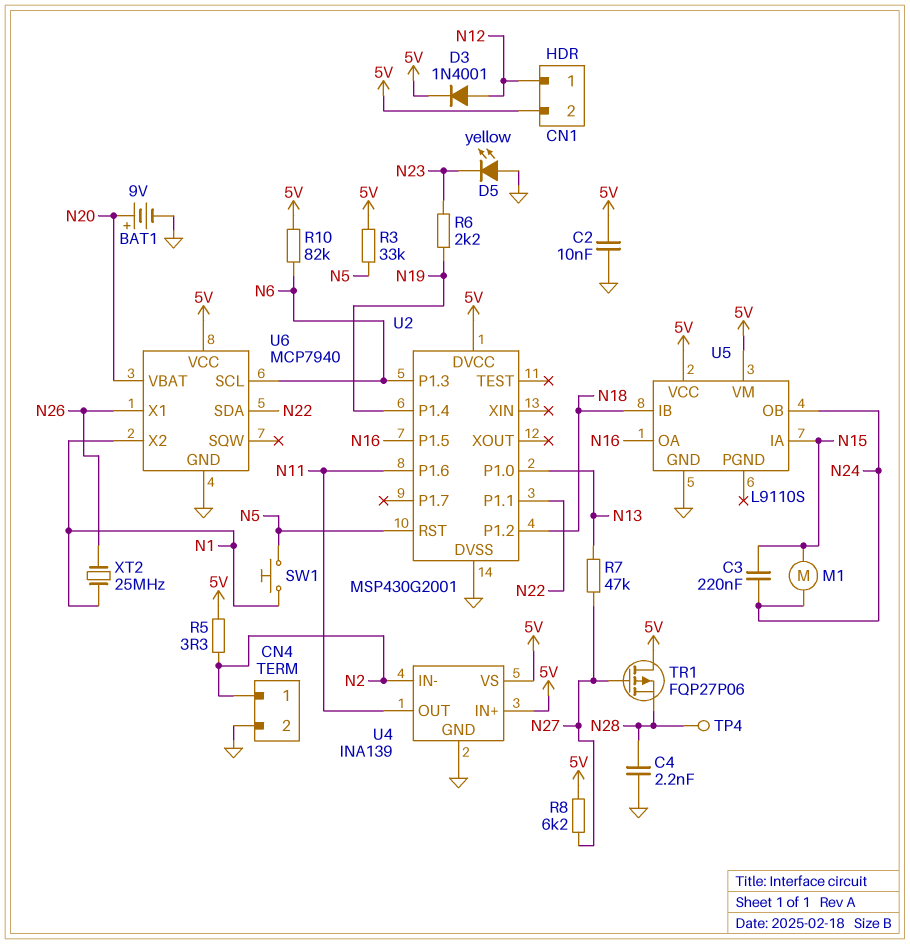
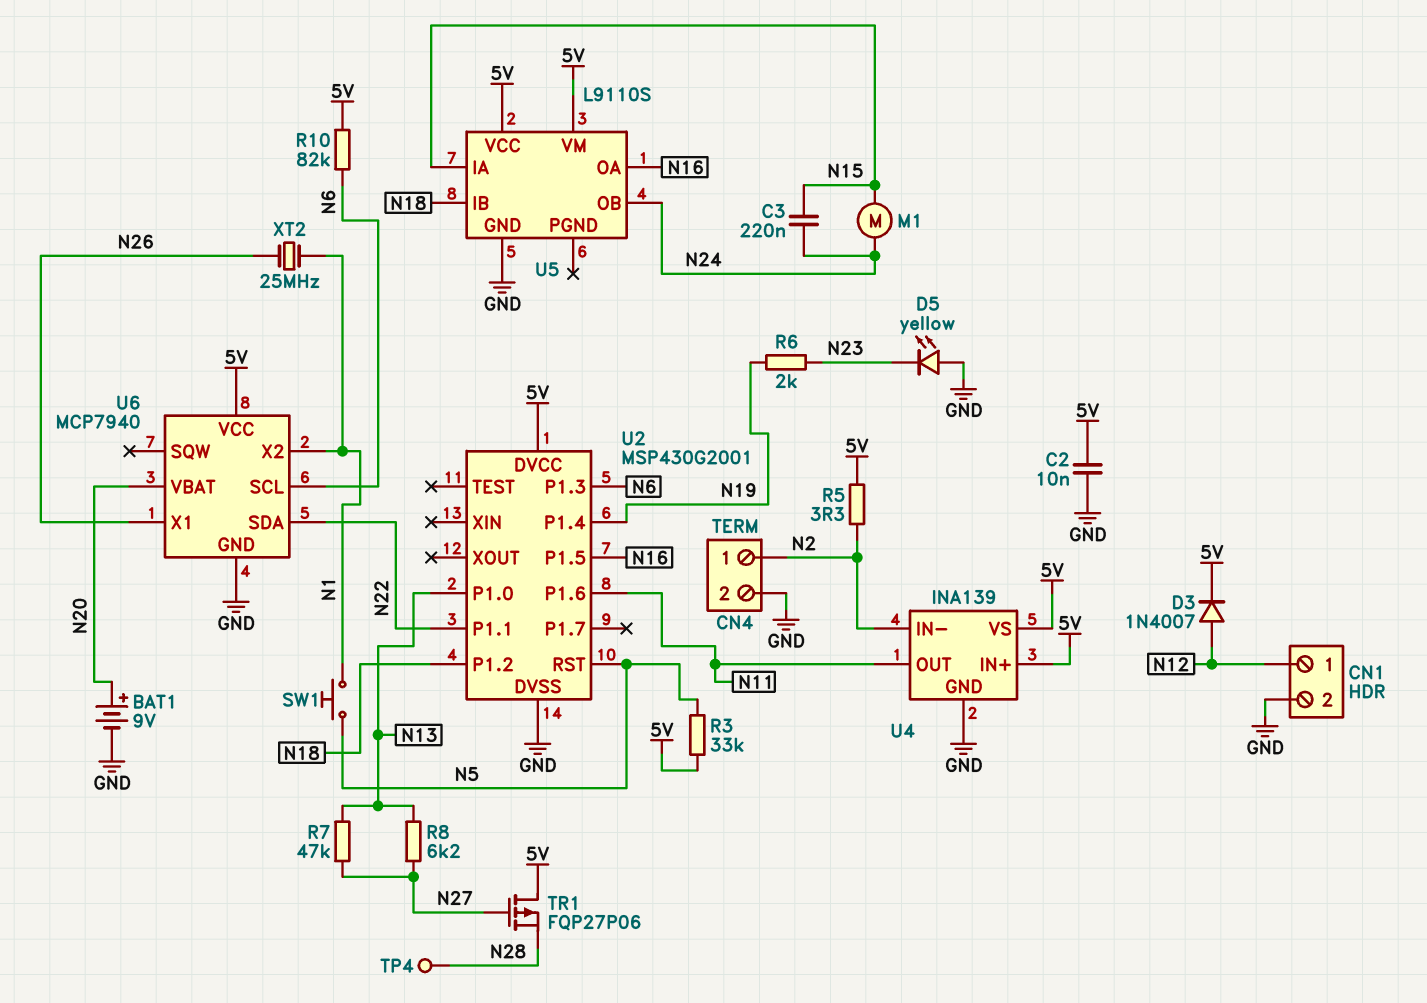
C4: 2.2nF (GND, N28) -> none
CN1 pin 2: 5V -> GND
D3: diode 1N4001 (A N12, K 5V) -> diode 1N4007 (A N12, K 5V)
R6: 2.2k (N19, N23) -> 2k (N19, N23)
R8: 6.2k (5V, N27) -> 6.2k (N13, N27)

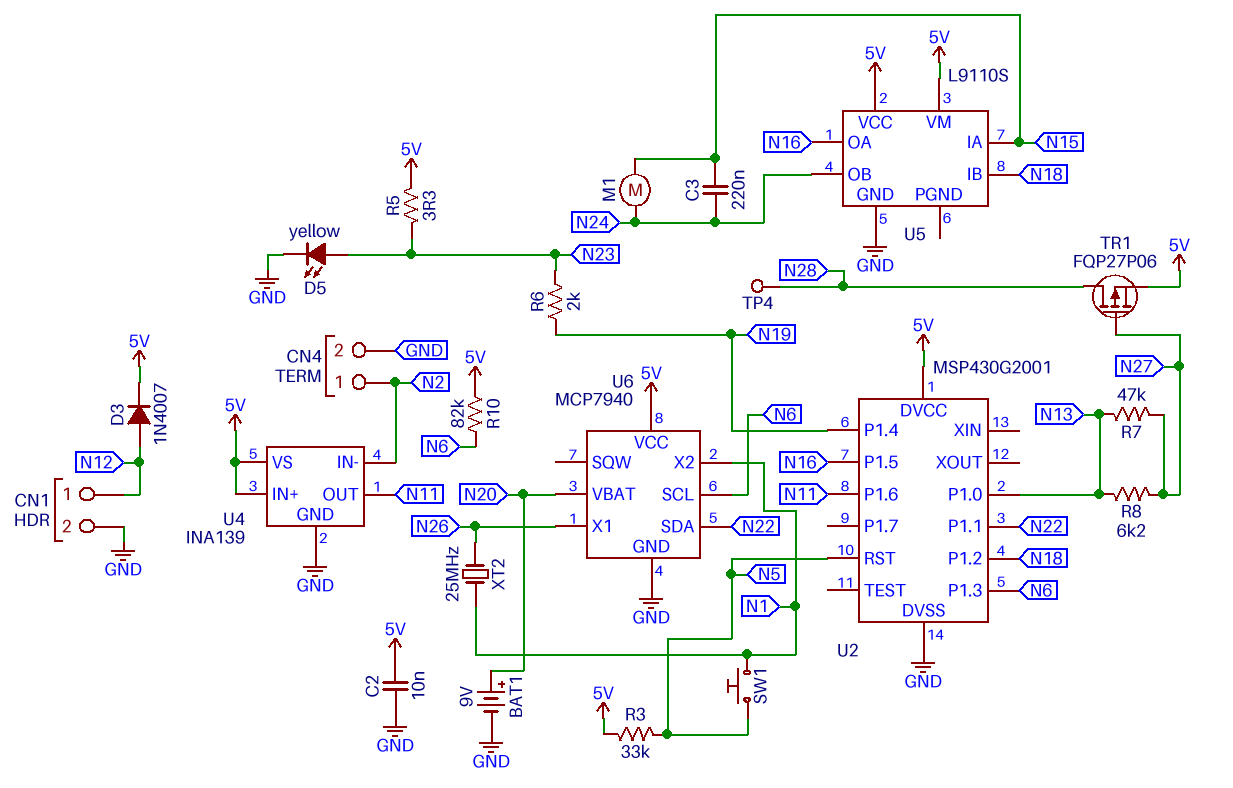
D5: LED yellow (A GND, K N23) -> LED yellow (A N23, K GND)
R5: 3.3 (5V, N2) -> 3.3 (5V, N23)
TR1: PMOS FQP27P06 (G N27, D 5V, S N28) -> PMOS FQP27P06 (G N27, D N28, S 5V)

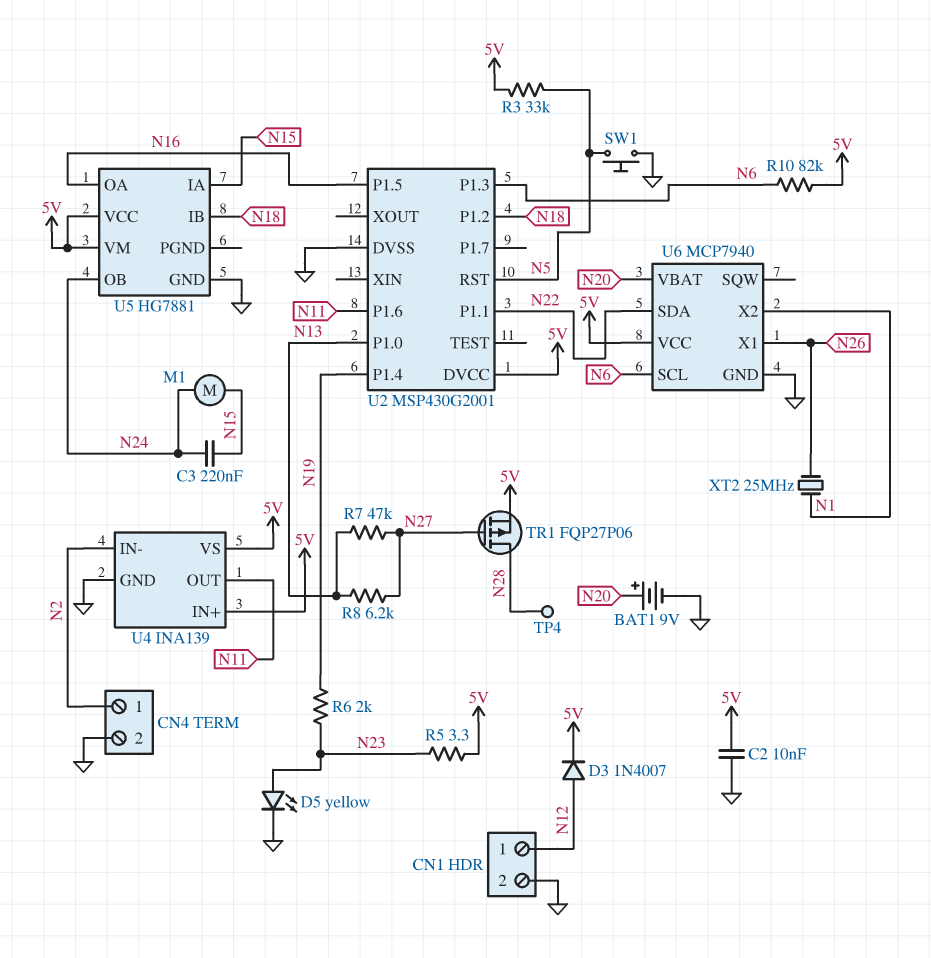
SW1: button (N1, N5) -> button (GND, N5)
U5: L9110S -> HG7881

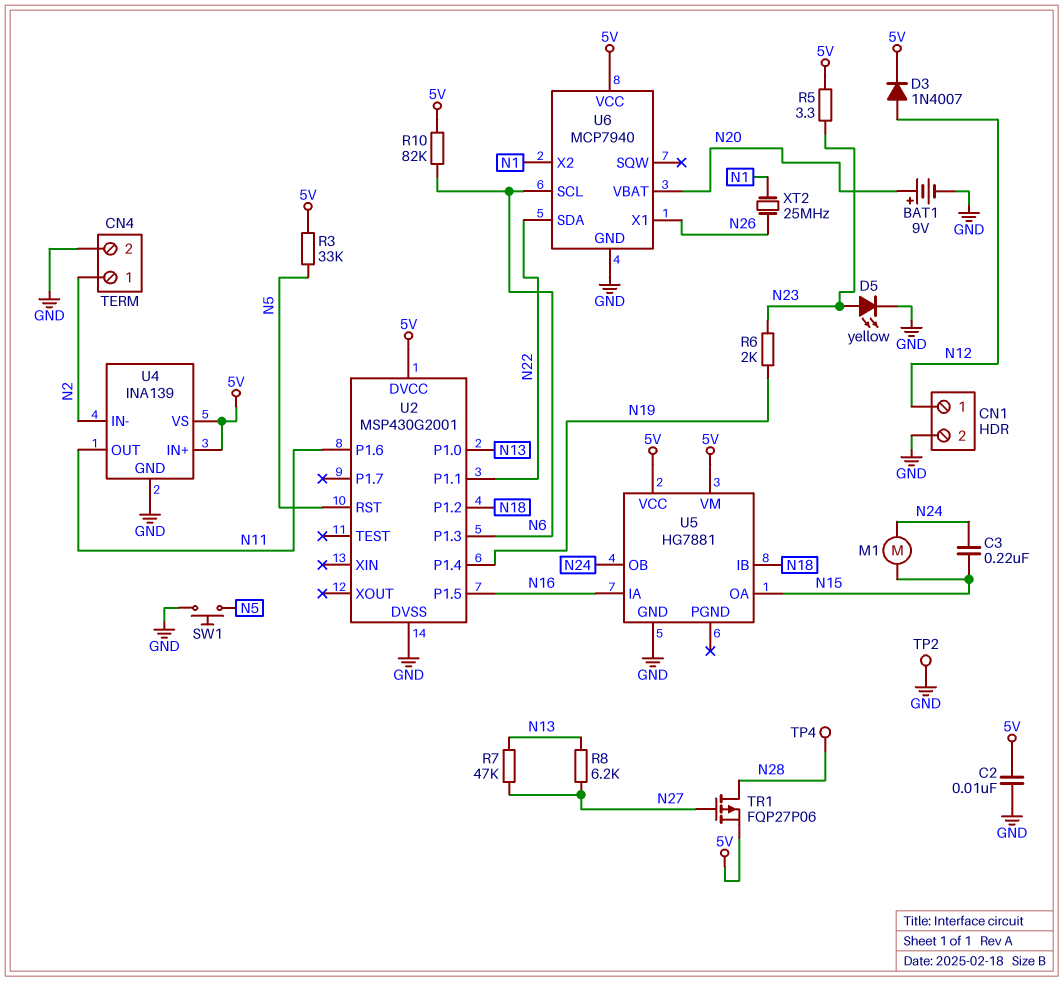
TP2: none -> test point (GND)
U5 pin IA: N15 -> N16
U5 pin OA: N16 -> N15

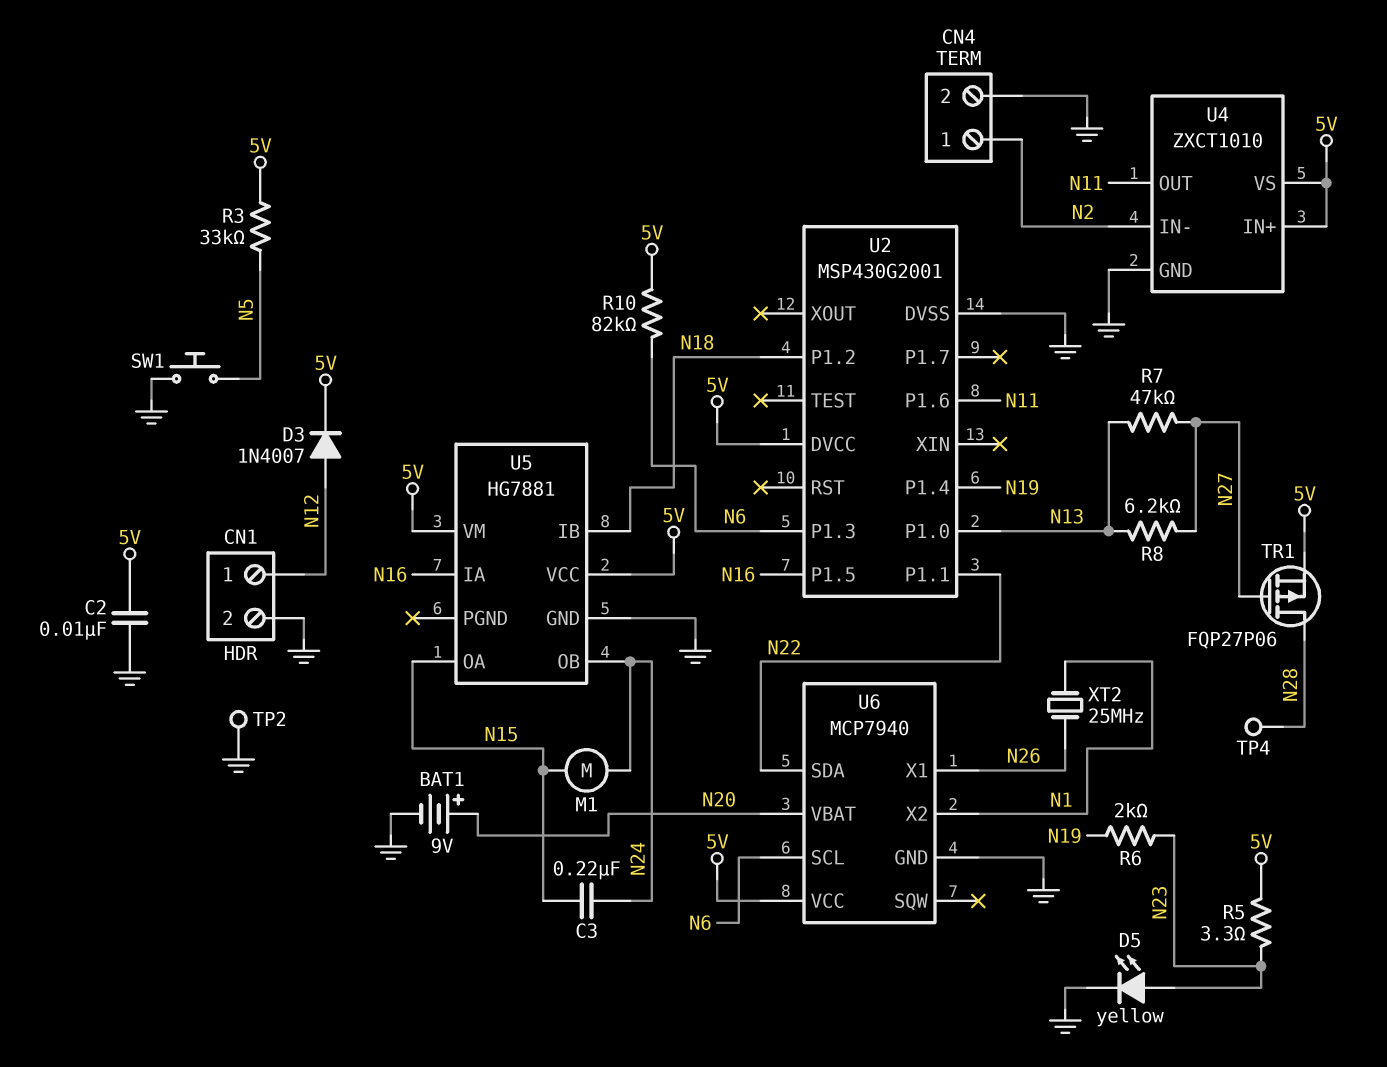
U2 pin RST: N5 -> none
U4: INA139 -> ZXCT1010

